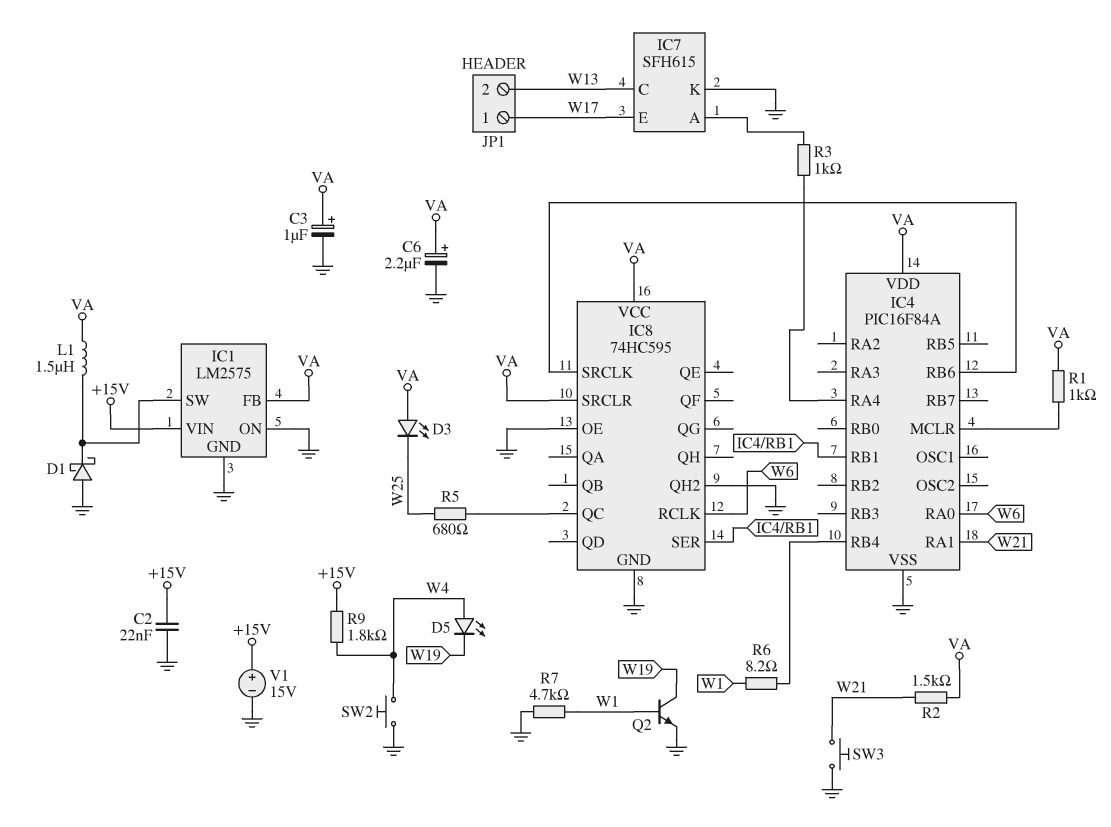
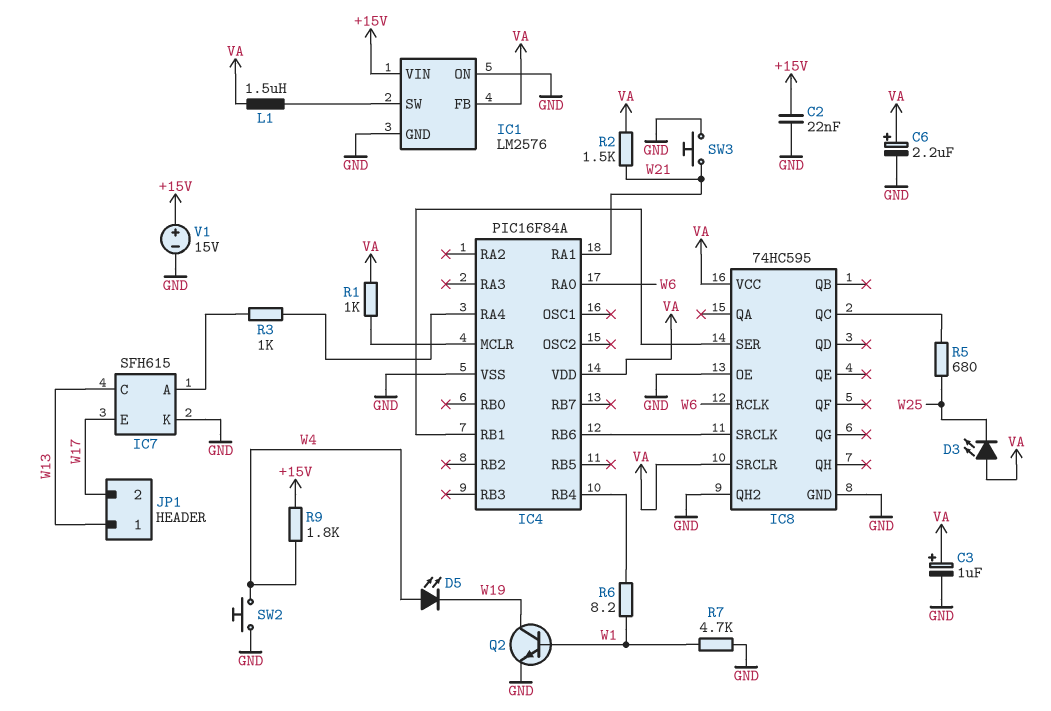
D1: schottky (A GND, K IC1/SW) -> none
IC1: LM2575 -> LM2576
JP1 pin 1: W17 -> W13
JP1 pin 2: W13 -> W17

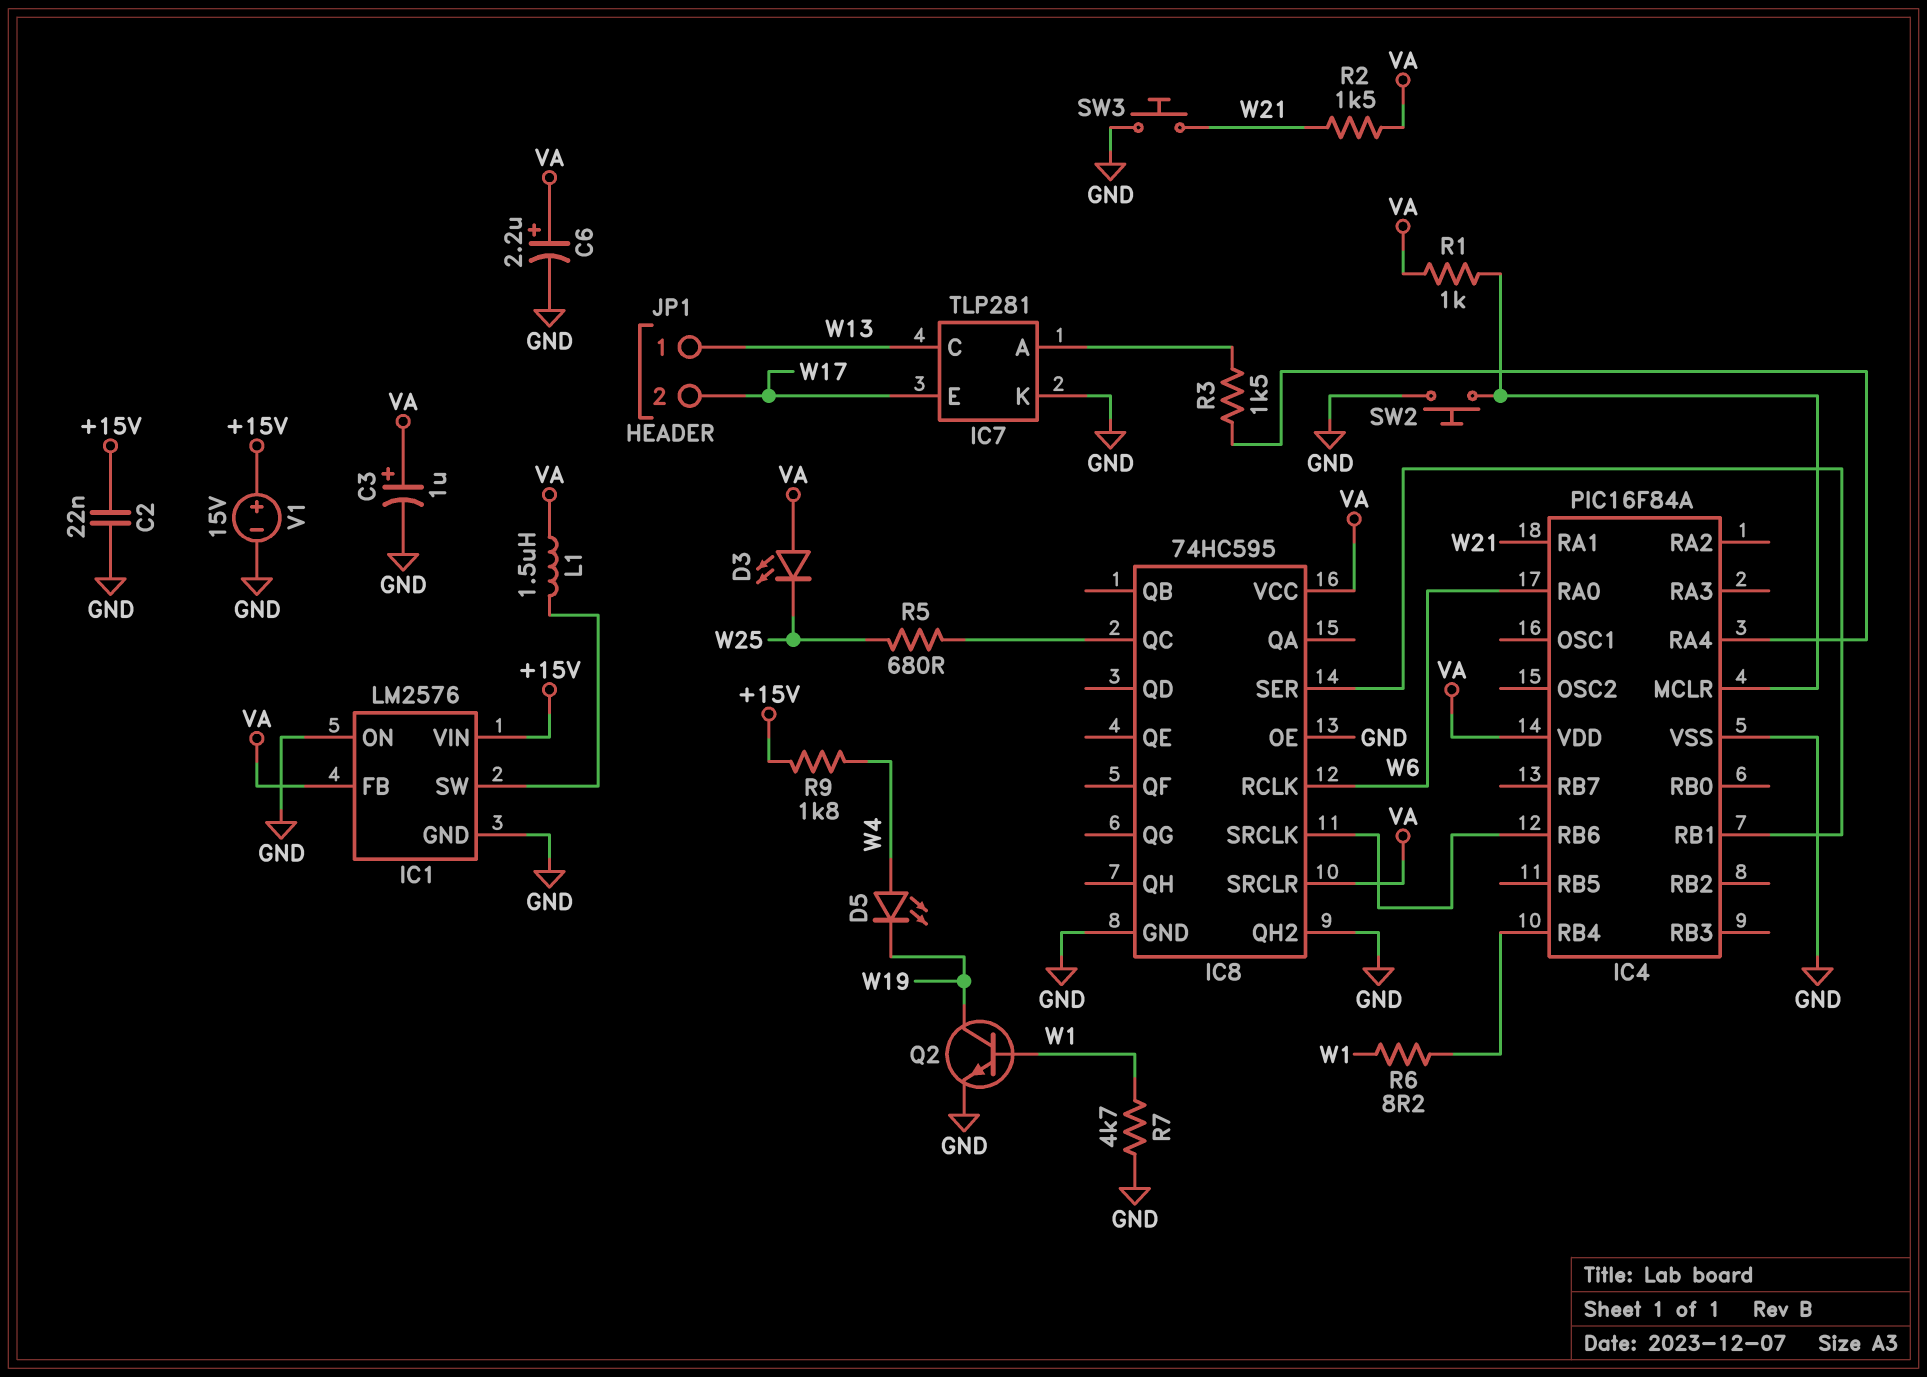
IC7: SFH615 -> TLP281
R3: 1k (IC4/RA4, IC7/A) -> 1.5k (IC4/RA4, IC7/A)
SW2: button (GND, W4) -> button (GND, IC4/MCLR)

